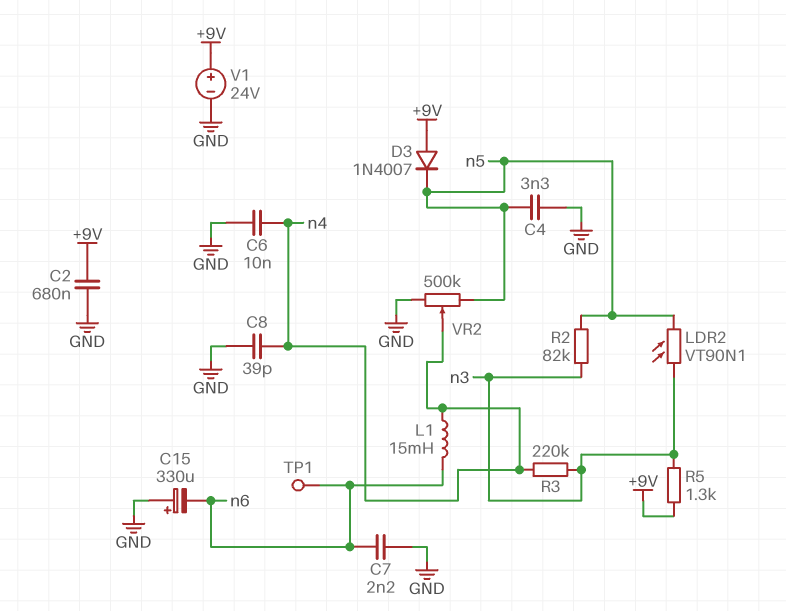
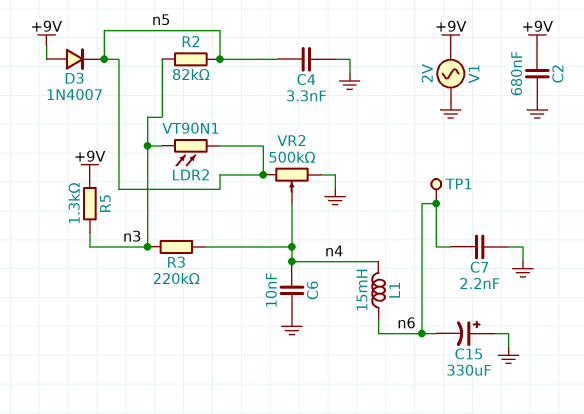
C8: 39pF (GND, n4) -> none
V1: 24V (plus +9V, minus GND) -> AC 2V (+9V, GND)

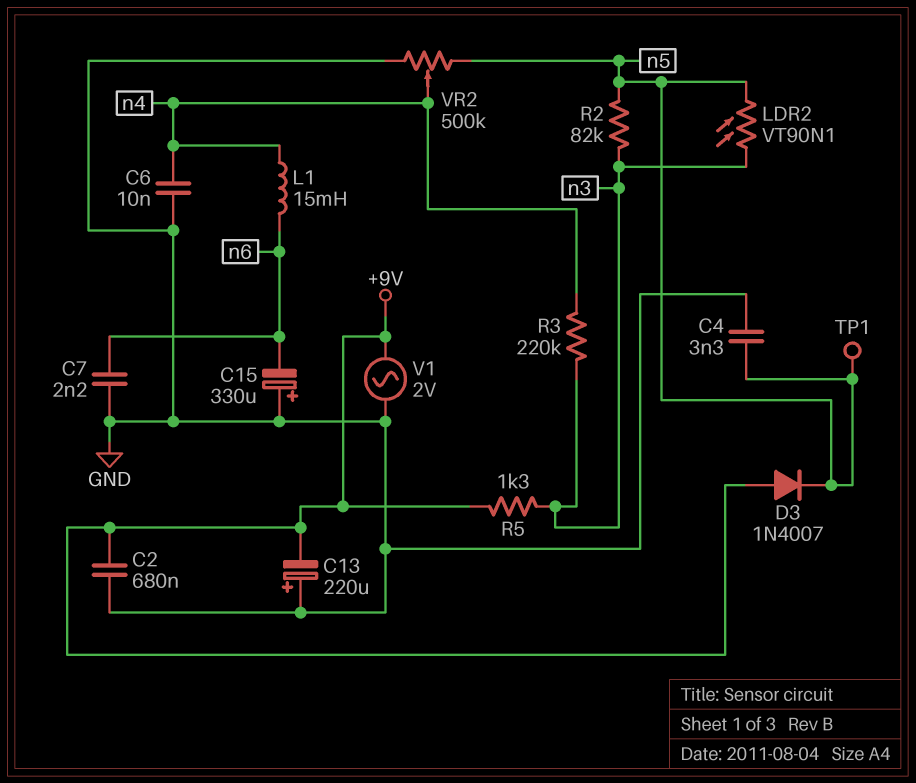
C13: none -> 220uF (plus GND, minus +9V)
TP1: test point (n6) -> test point (n5)

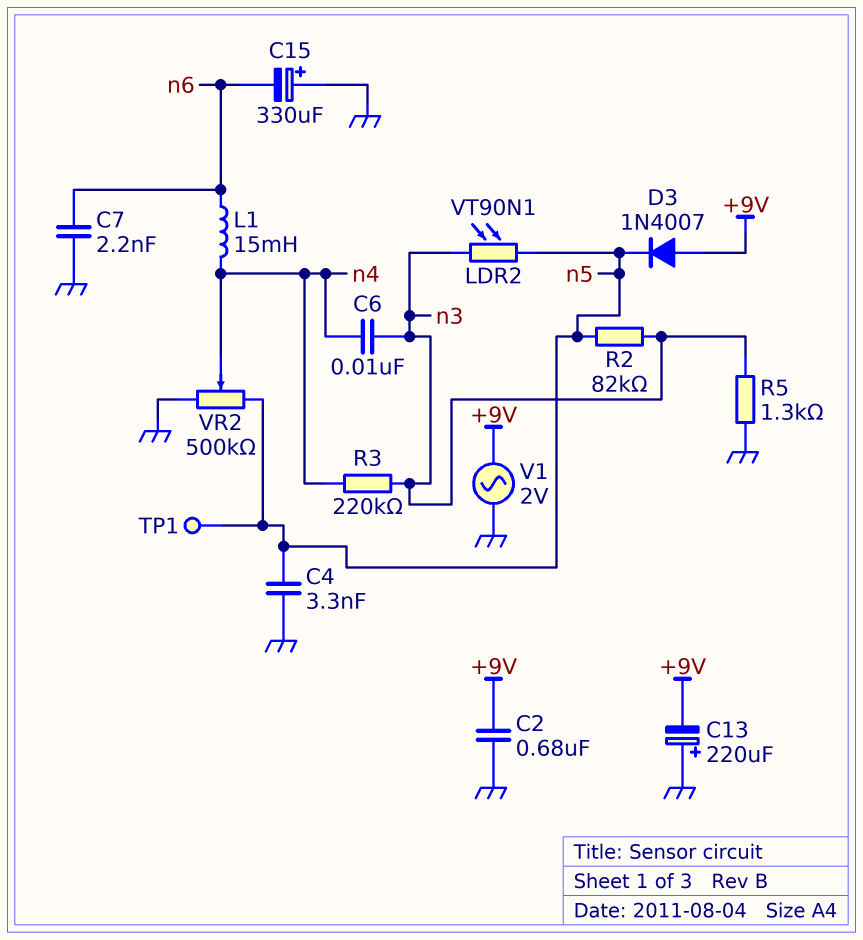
C6: 10nF (GND, n4) -> 10nF (n3, n4)
R5: 1.3k (+9V, n3) -> 1.3k (GND, n3)

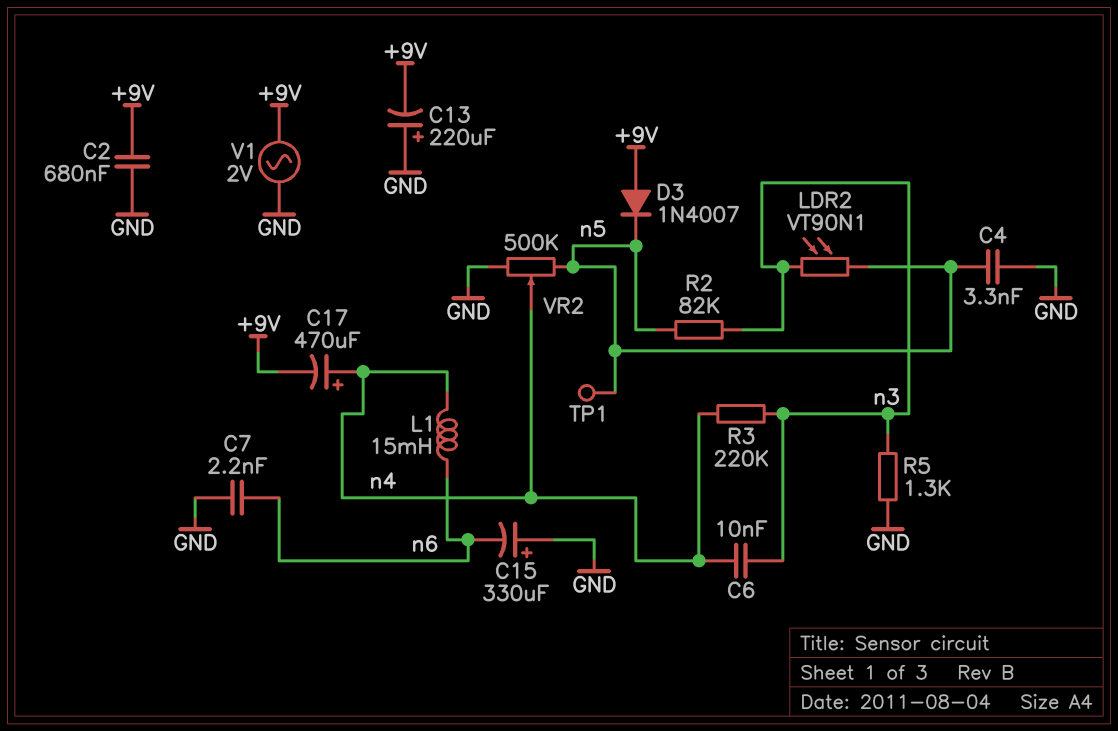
C17: none -> 470uF (plus n4, minus +9V)

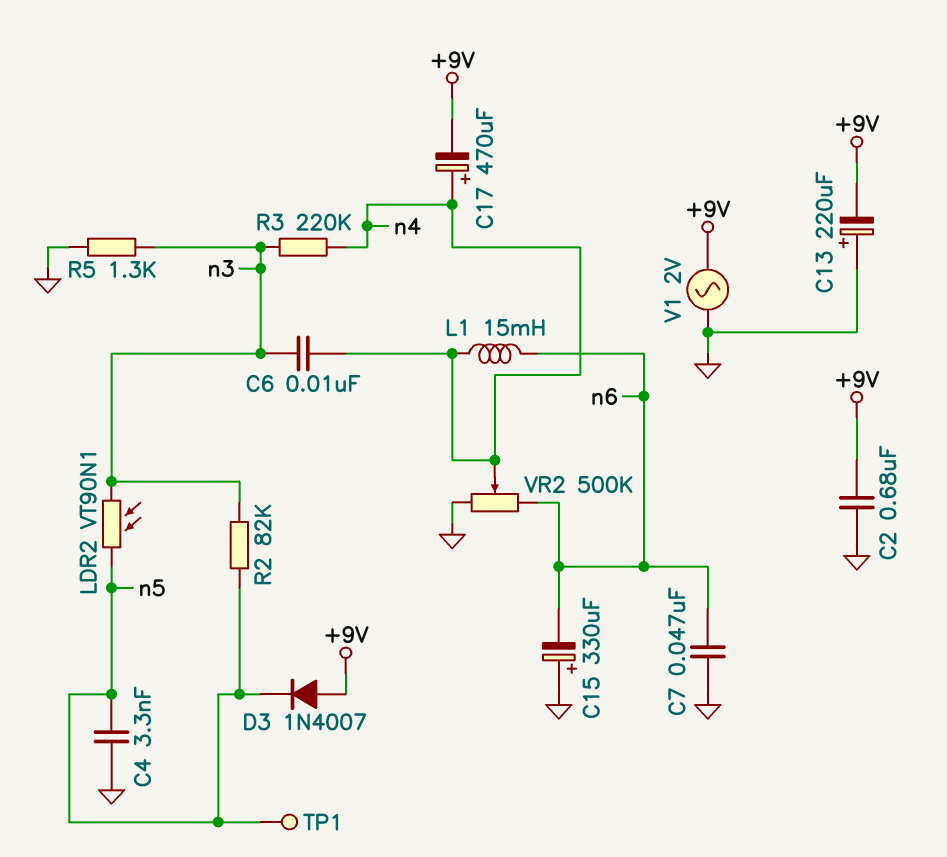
C7: 2.2nF (GND, n6) -> 47nF (GND, n6)
VR2: 500k (GND, n5, wiper n4) -> 500k (GND, n6, wiper n4)

